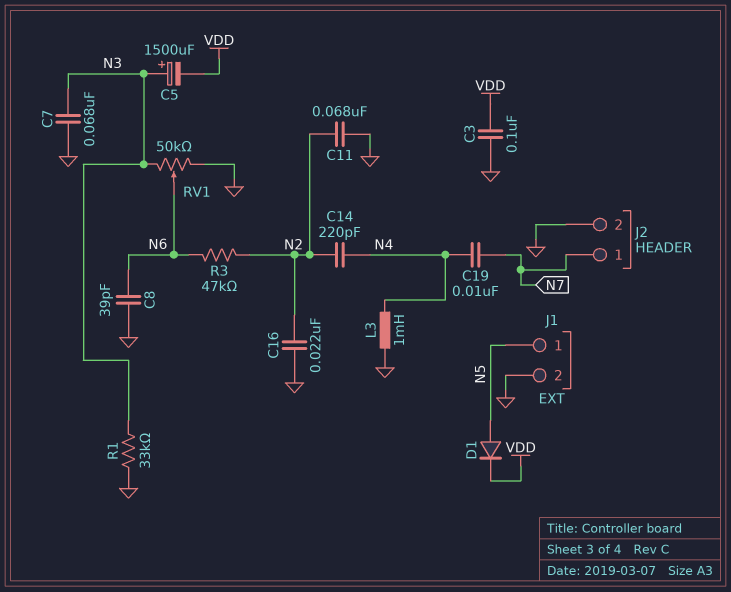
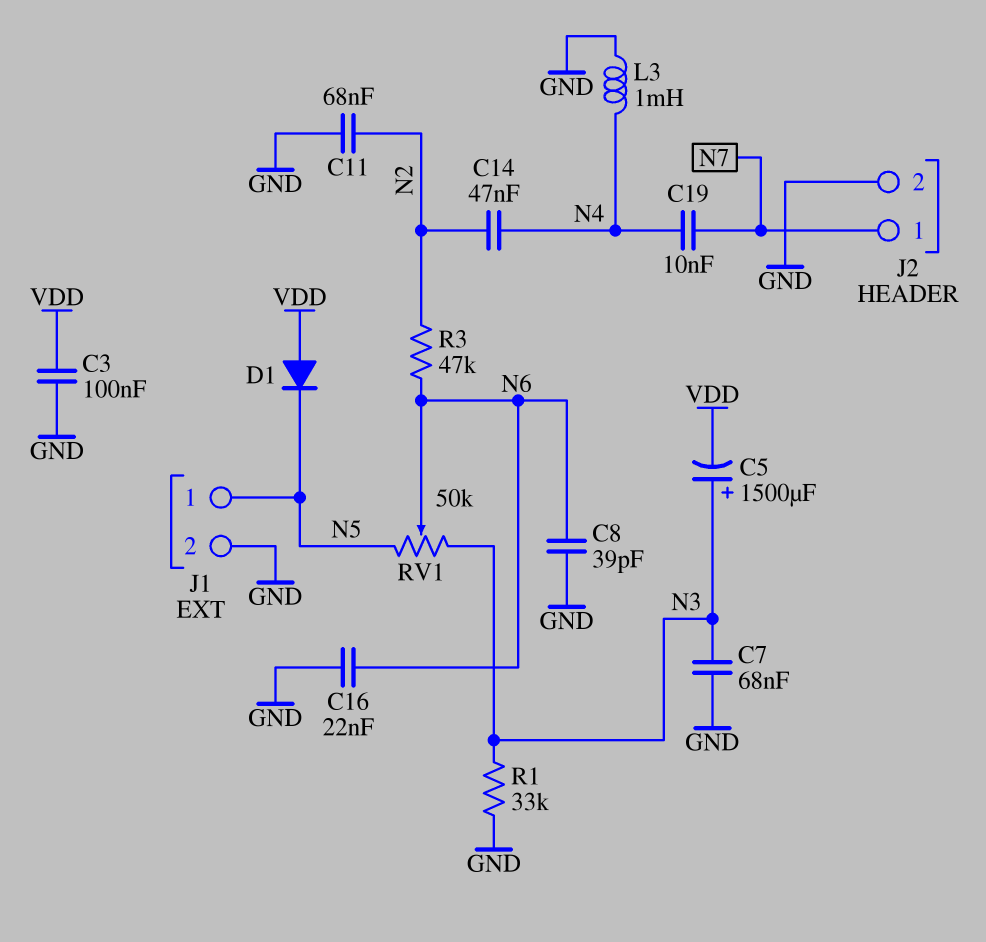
C14: 220pF (N2, N4) -> 47nF (N2, N4)
C16: 22nF (GND, N2) -> 22nF (GND, N6)
D1: diode (A N5, K VDD) -> diode (A VDD, K N5)
RV1: 50k (GND, N3, wiper N6) -> 50k (N3, N5, wiper N6)

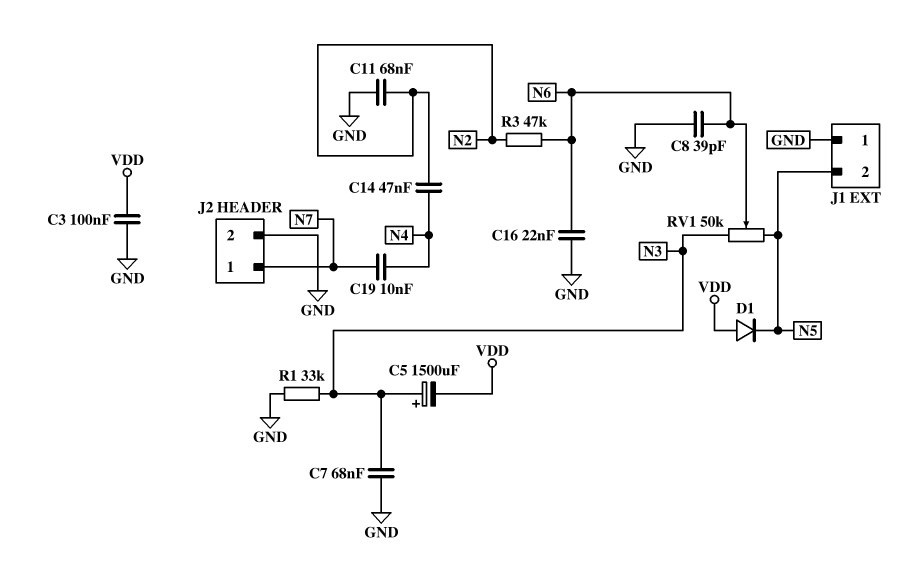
J1 pin 1: N5 -> GND
J1 pin 2: GND -> N5
L3: 1mH (GND, N4) -> none

